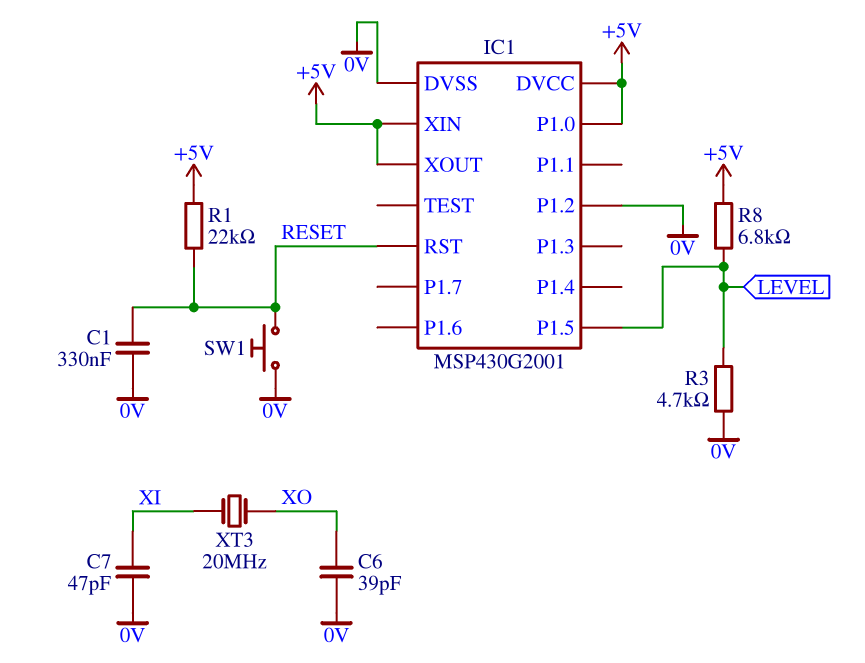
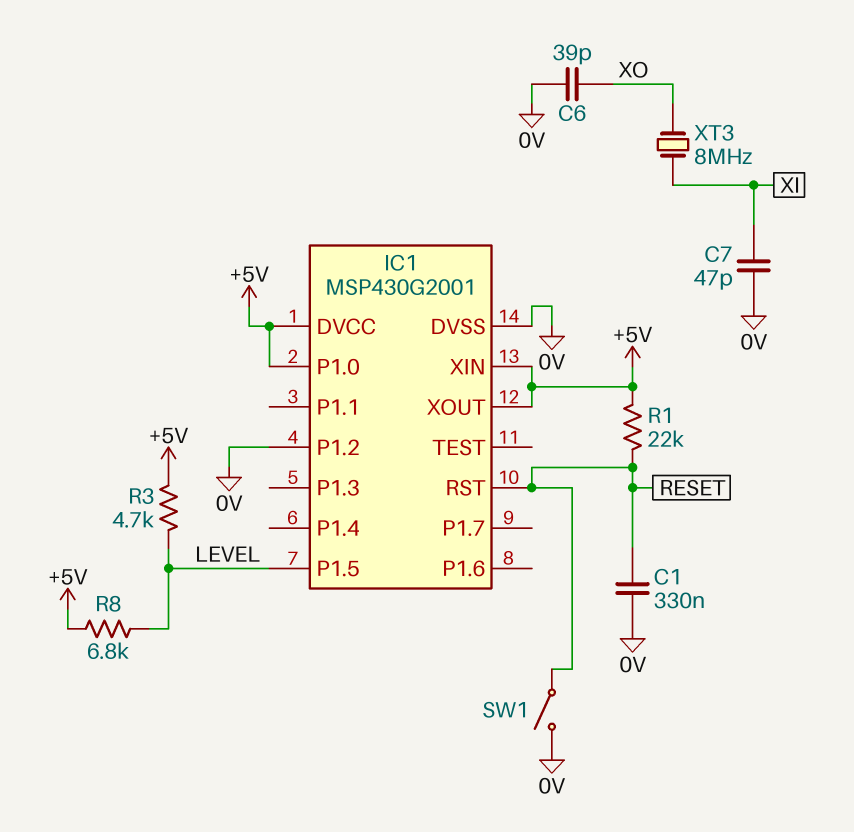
R3: 4.7k (0V, LEVEL) -> 4.7k (+5V, LEVEL)
SW1: button (0V, RESET) -> switch (0V, RESET)
XT3: 20MHz (XI, XO) -> 8MHz (XI, XO)

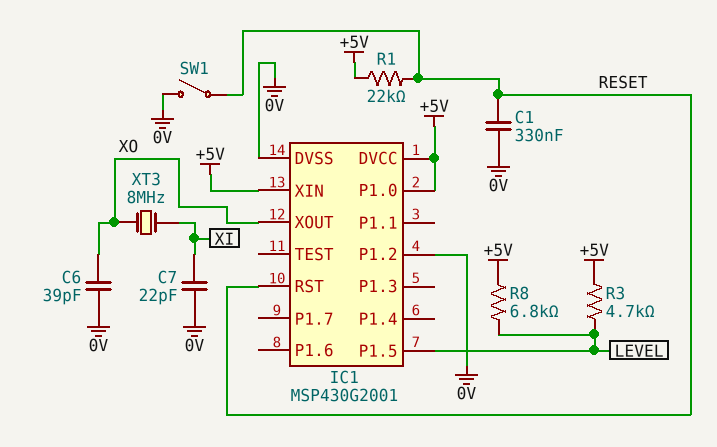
C7: 47pF (0V, XI) -> 22pF (0V, XI)
IC1 pin XOUT: +5V -> XO

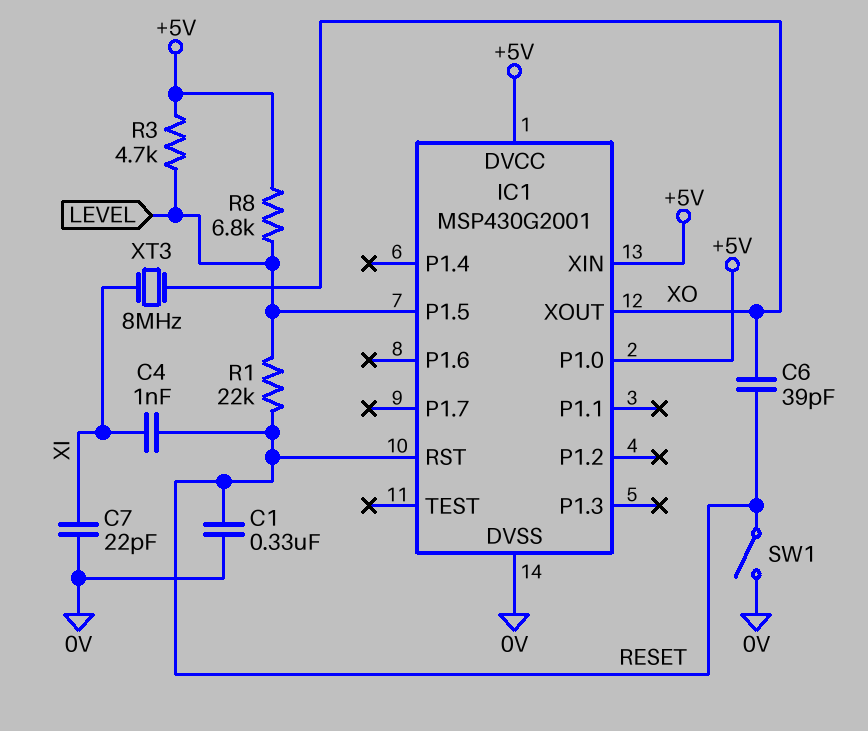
C4: none -> 1nF (RESET, XI)
C6: 39pF (0V, XO) -> 39pF (RESET, XO)
IC1 pin P1.2: 0V -> none
R1: 22k (+5V, RESET) -> 22k (LEVEL, RESET)

